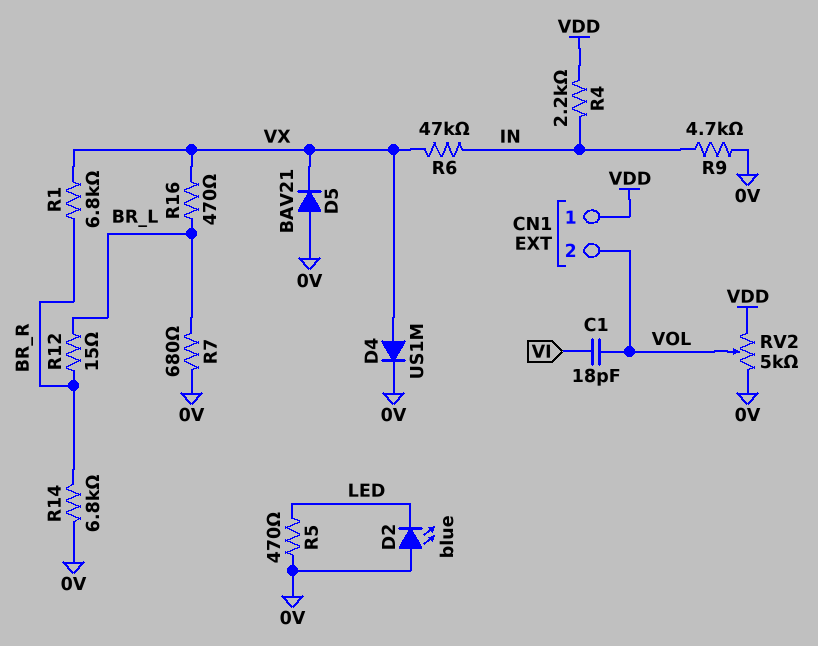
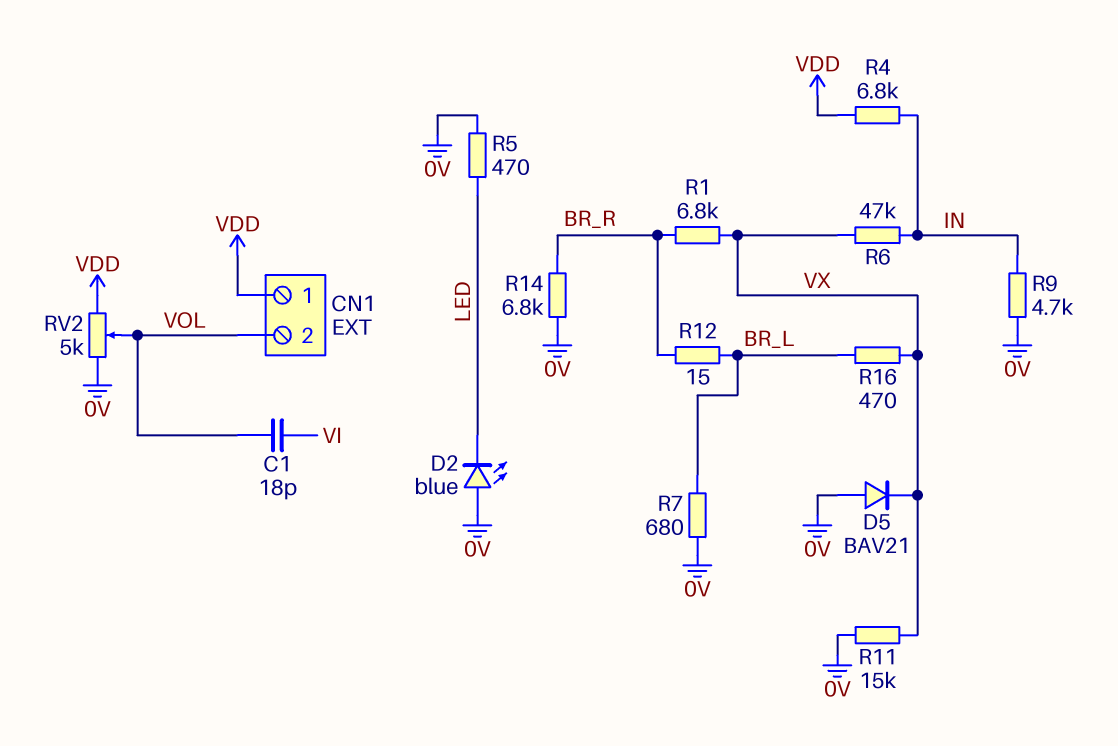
D4: diode US1M (A VX, K 0V) -> none
R4: 2.2k (IN, VDD) -> 6.8k (IN, VDD)
R11: none -> 15k (0V, VX)

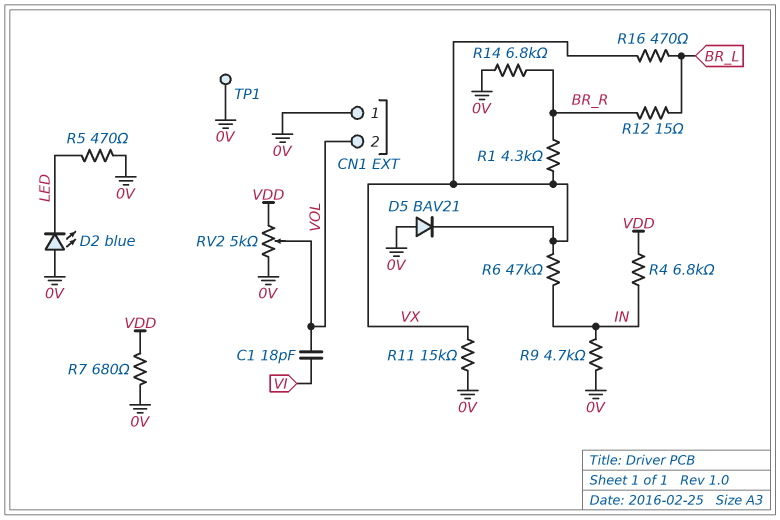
CN1 pin 1: VDD -> 0V
R1: 6.8k (BR_R, VX) -> 4.3k (BR_R, VX)
R7: 680 (0V, BR_L) -> 680 (0V, VDD)
TP1: none -> test point (0V)

